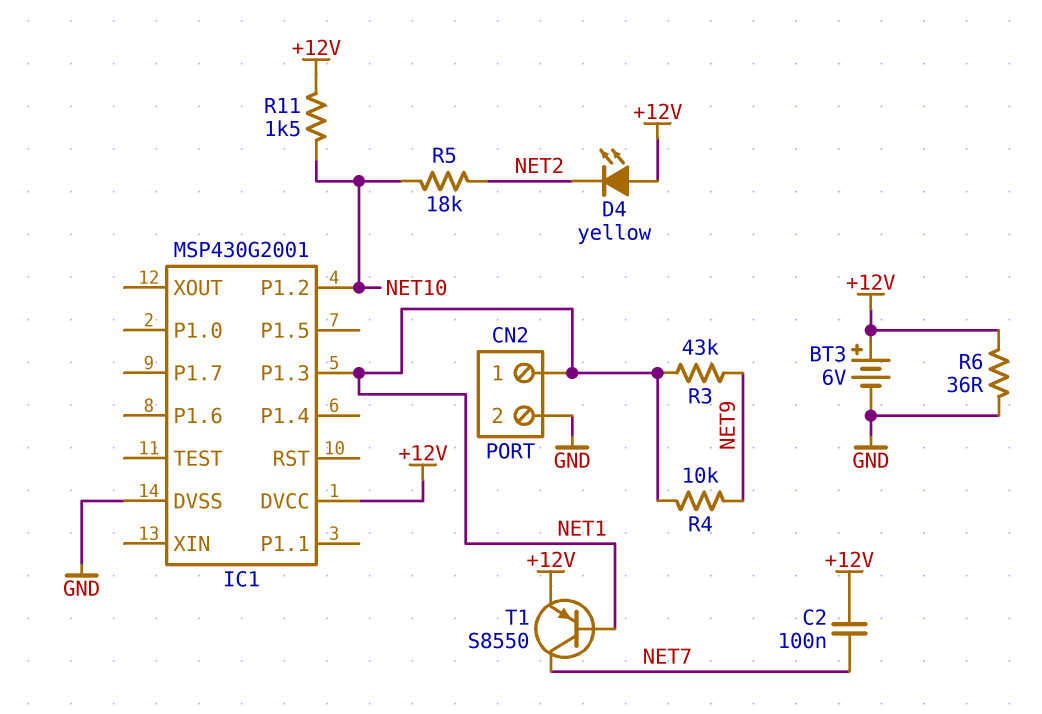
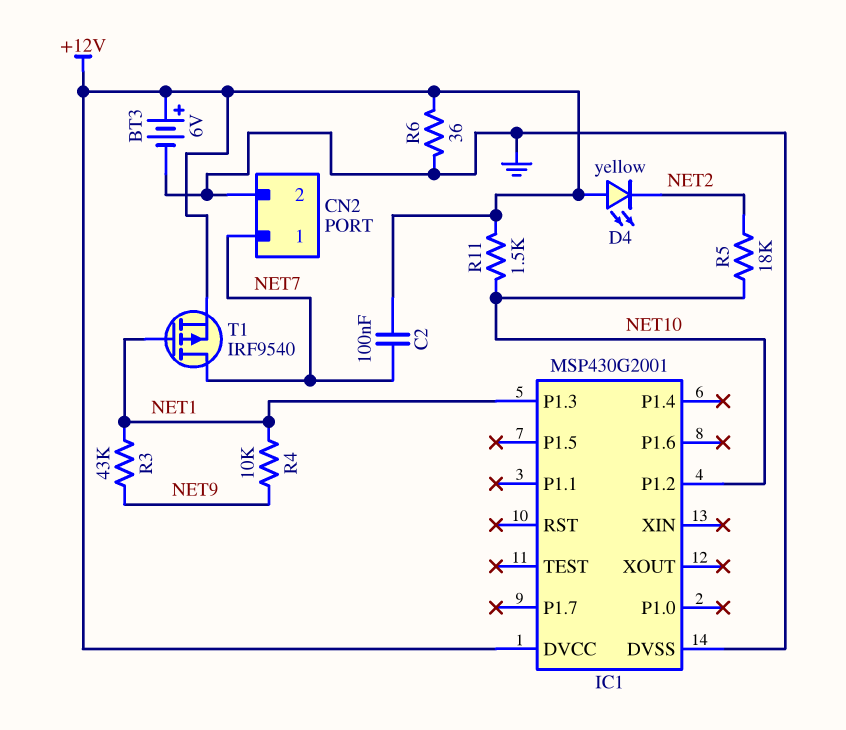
CN2 pin 1: NET1 -> NET7
T1: PNP S8550 (B NET1, C NET7, E +12V) -> PMOS IRF9540 (G NET1, D NET7, S +12V)

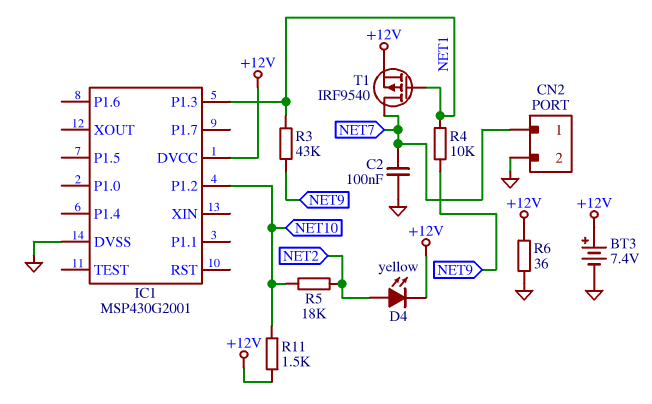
BT3: 6V (plus +12V, minus GND) -> 7.4V (plus +12V, minus GND)
C2: 100nF (+12V, NET7) -> 100nF (GND, NET7)
D4: LED yellow (A +12V, K NET2) -> LED yellow (A NET2, K +12V)

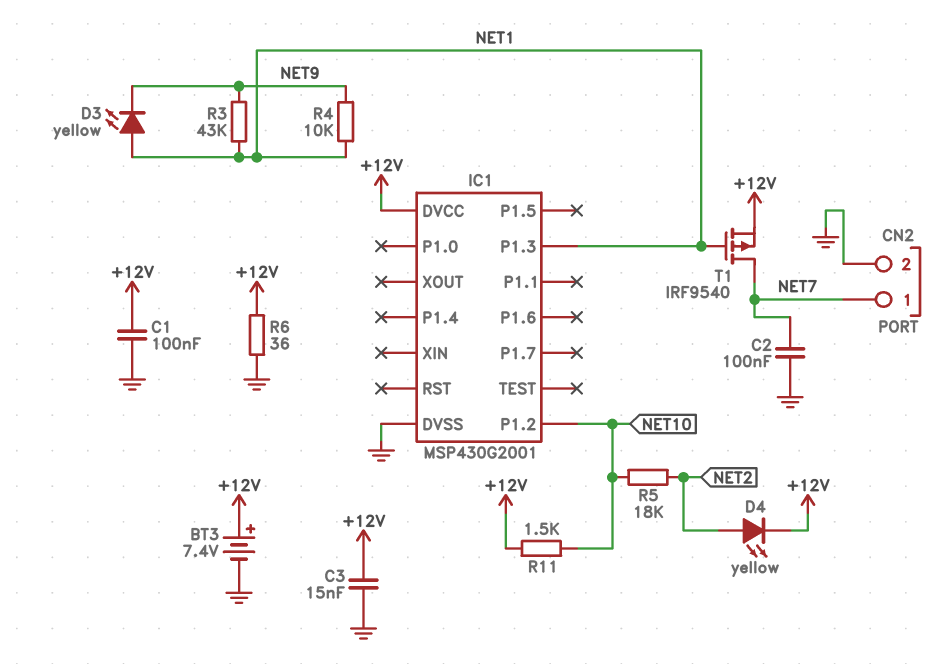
C1: none -> 100nF (+12V, GND)
C3: none -> 15nF (+12V, GND)
D3: none -> LED yellow (A NET1, K NET9)

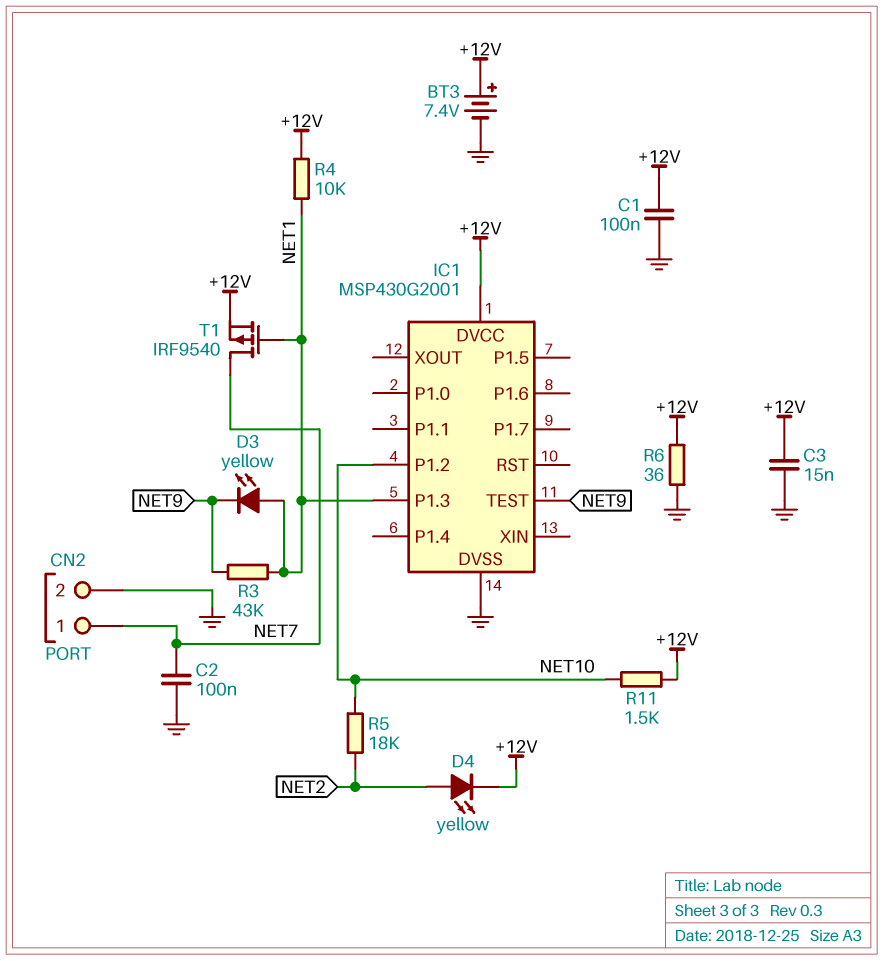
IC1 pin TEST: none -> NET9
R4: 10k (NET1, NET9) -> 10k (+12V, NET1)

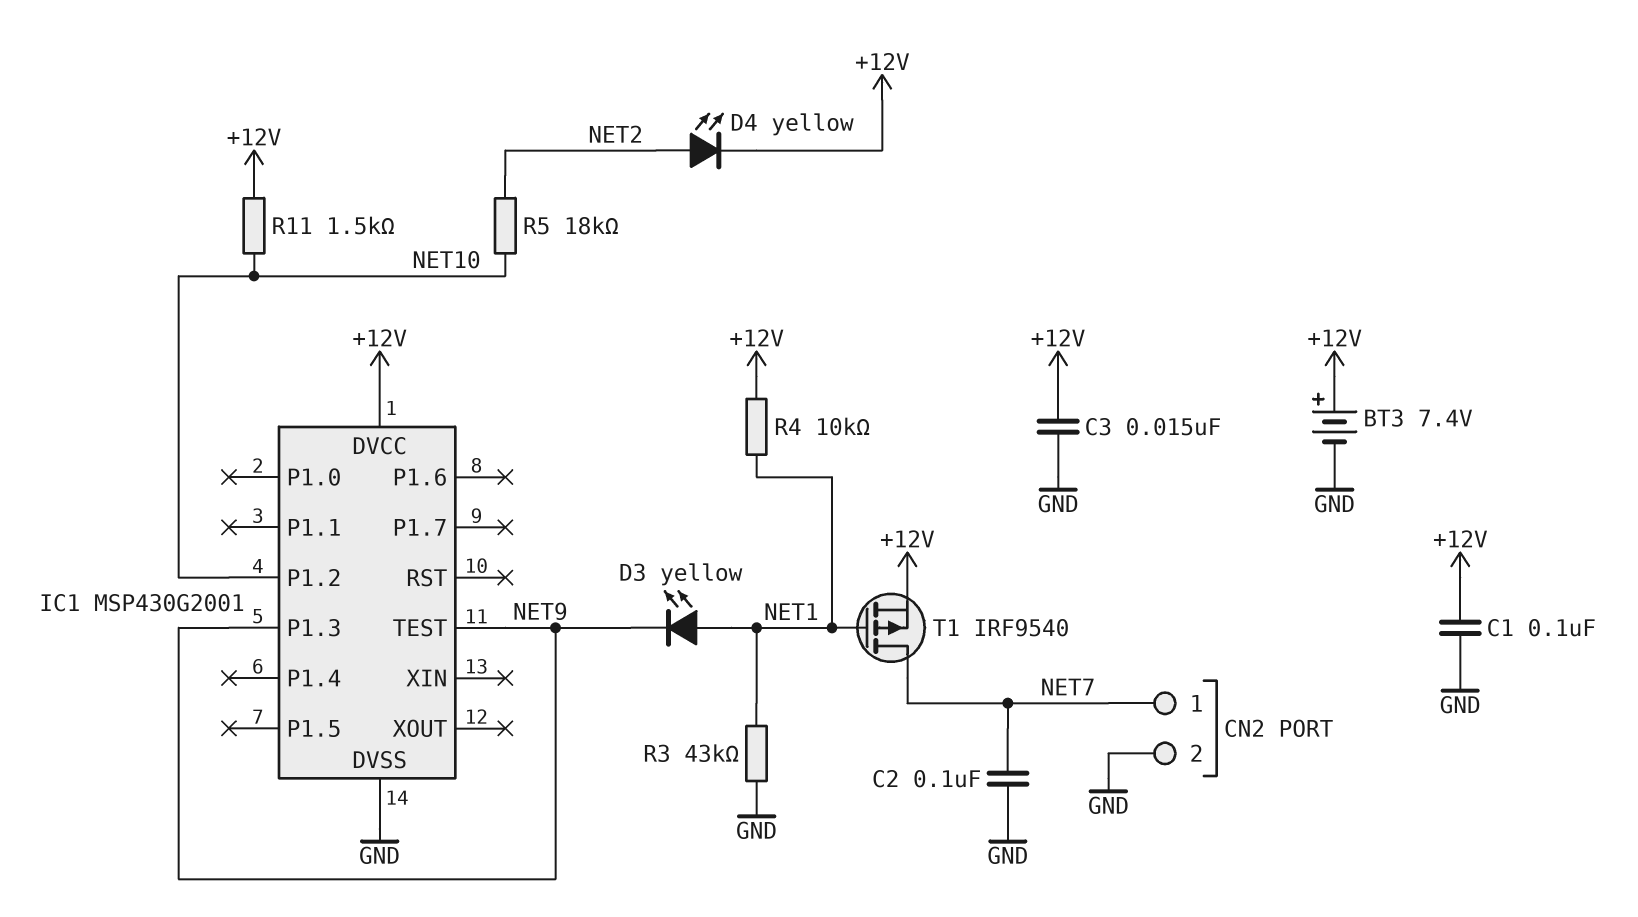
IC1 pin P1.3: NET1 -> NET9
R3: 43k (NET1, NET9) -> 43k (GND, NET1)
R6: 36 (+12V, GND) -> none

